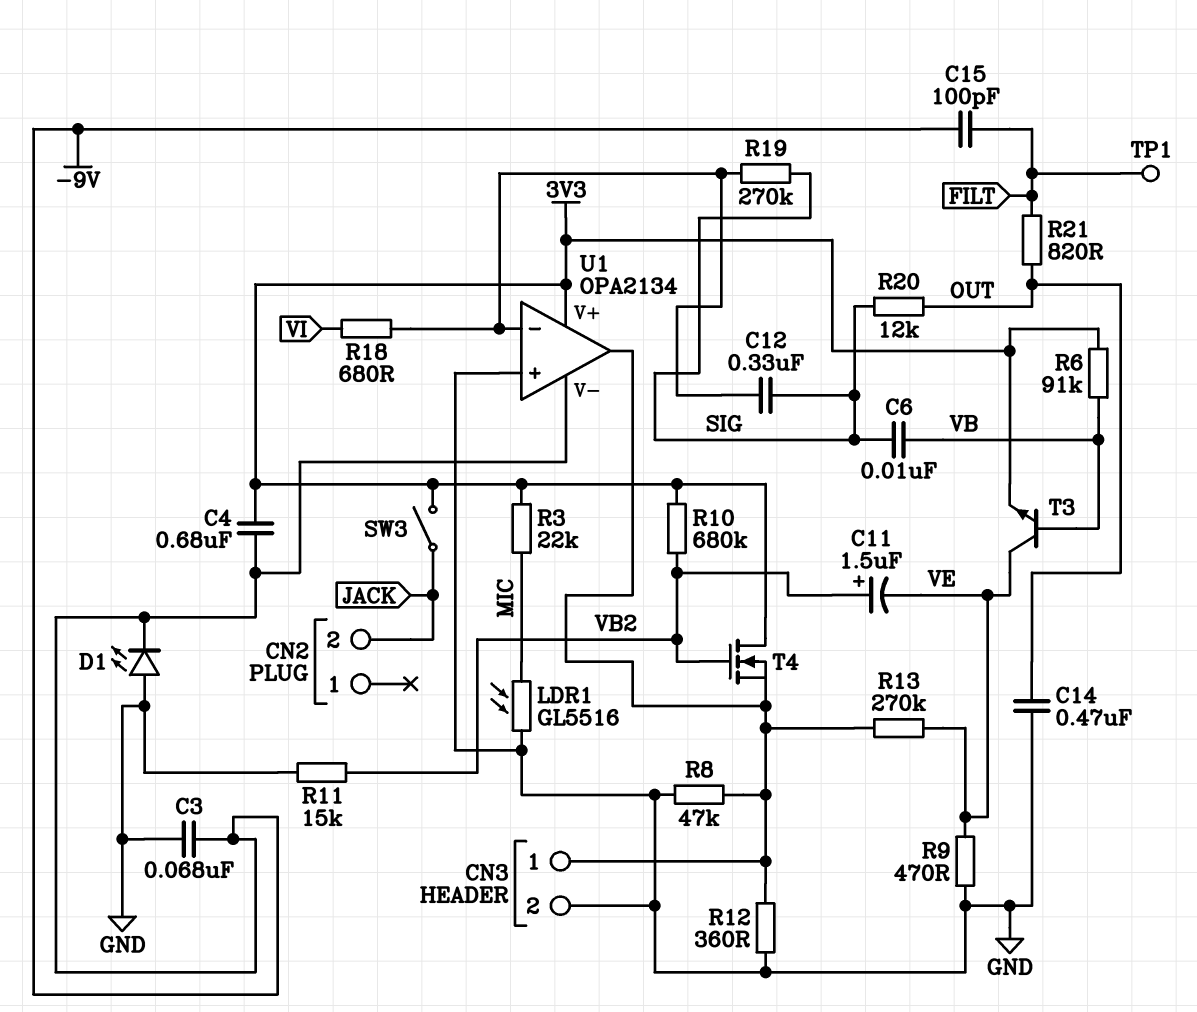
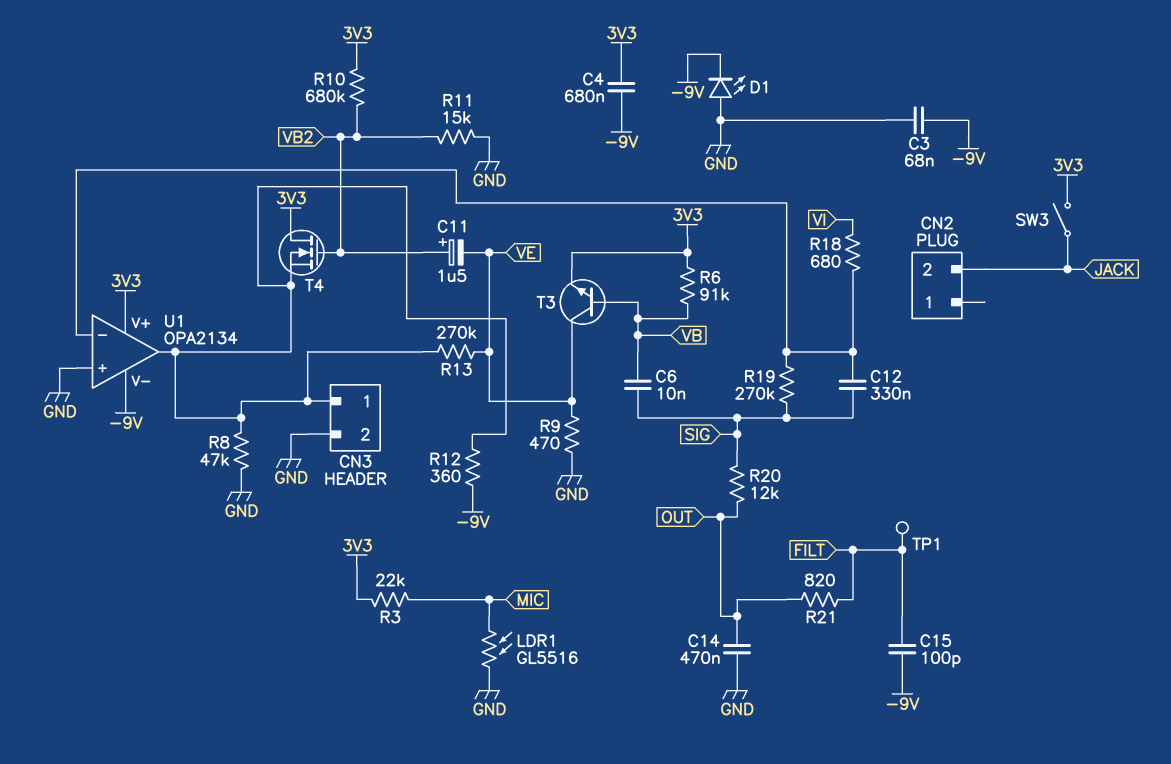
R12: 360 (CN3/1, GND) -> 360 (-9V, CN3/1)

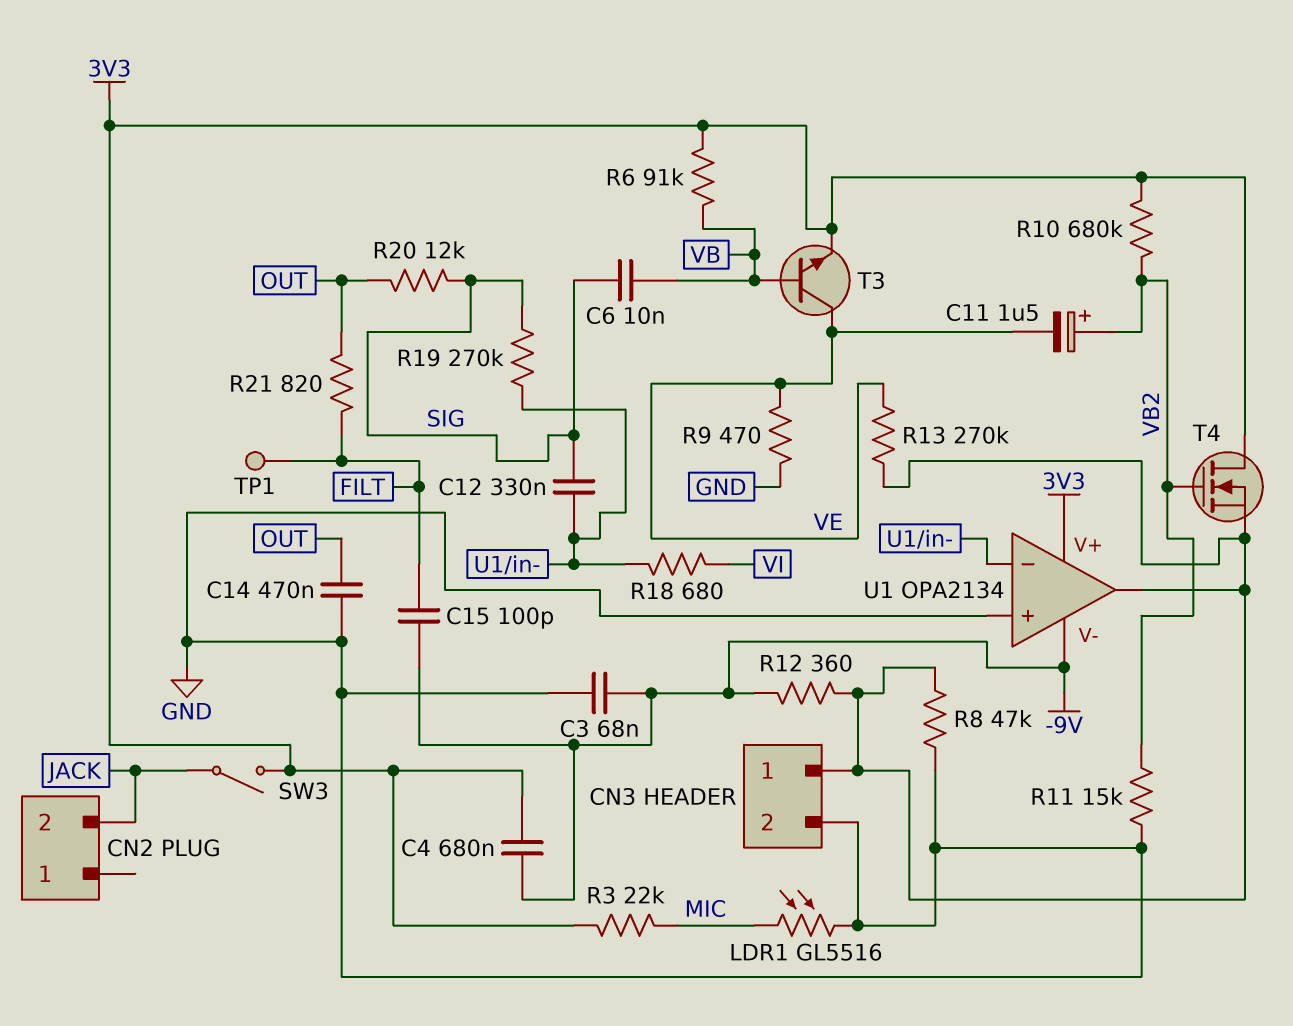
D1: LED (A GND, K -9V) -> none

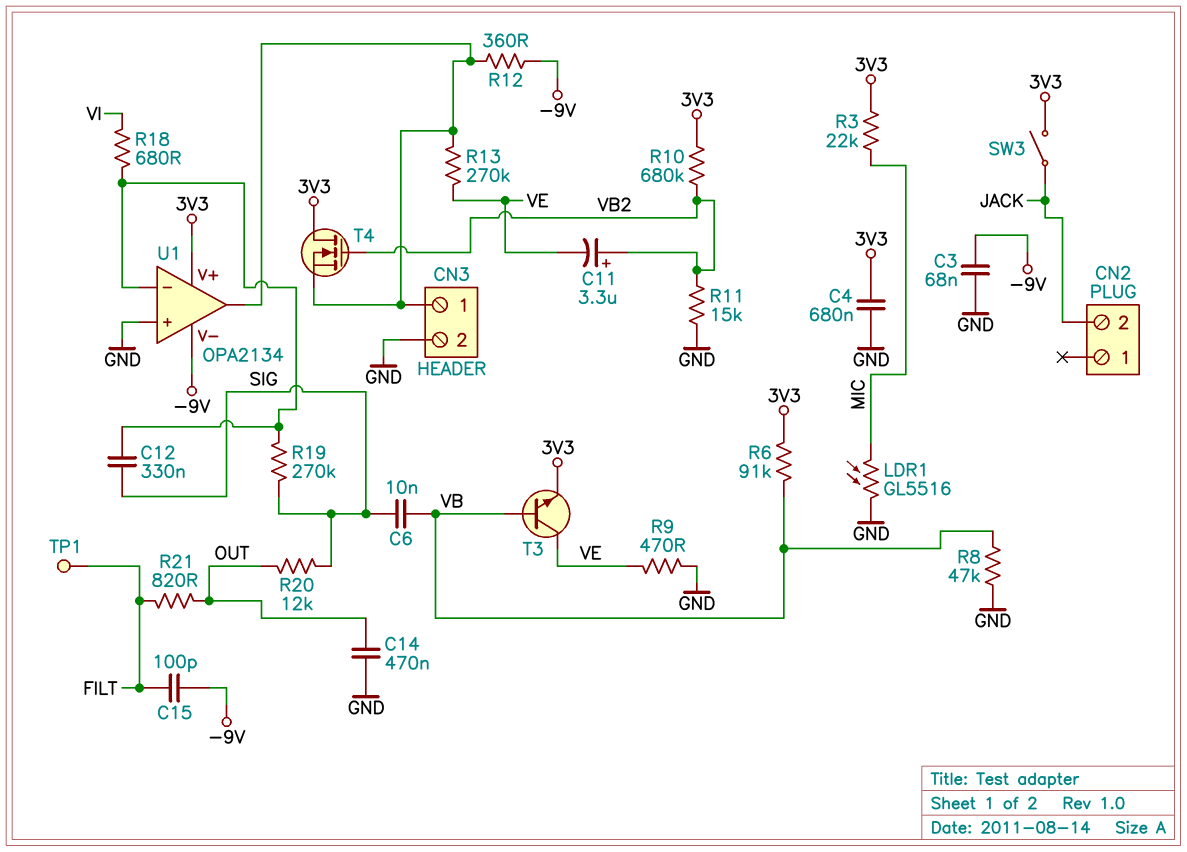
C4: 680nF (-9V, 3V3) -> 680nF (3V3, GND)
C11: 1.5uF (plus VB2, minus VE) -> 3.3uF (plus VB2, minus VE)
R8: 47k (CN3/1, GND) -> 47k (GND, VB)

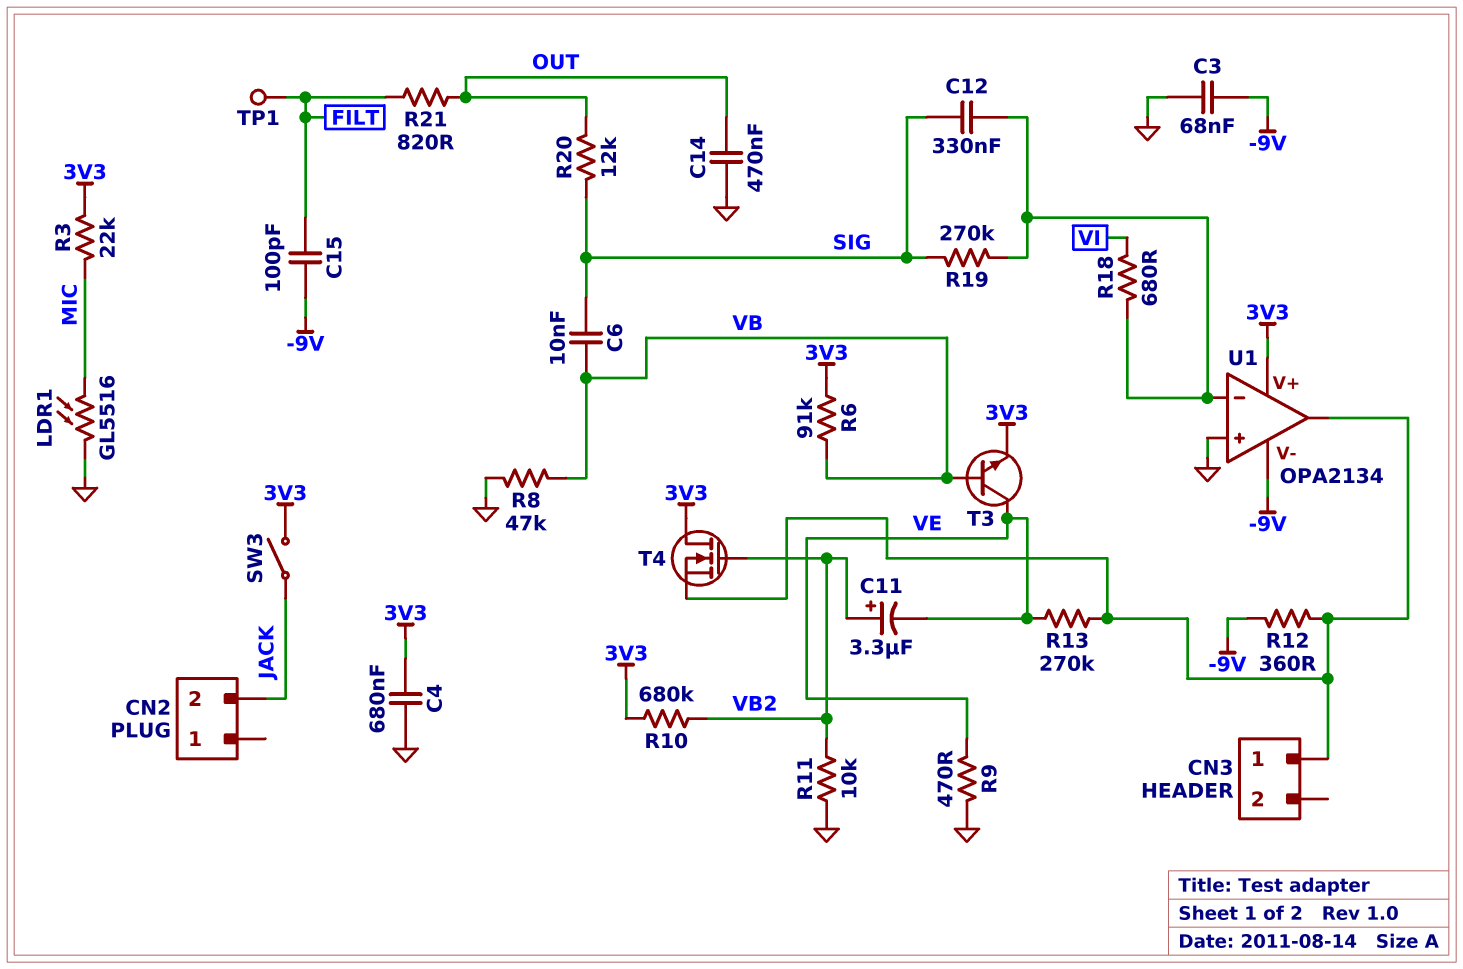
CN3 pin 2: GND -> none
R11: 15k (GND, VB2) -> 10k (GND, VB2)

